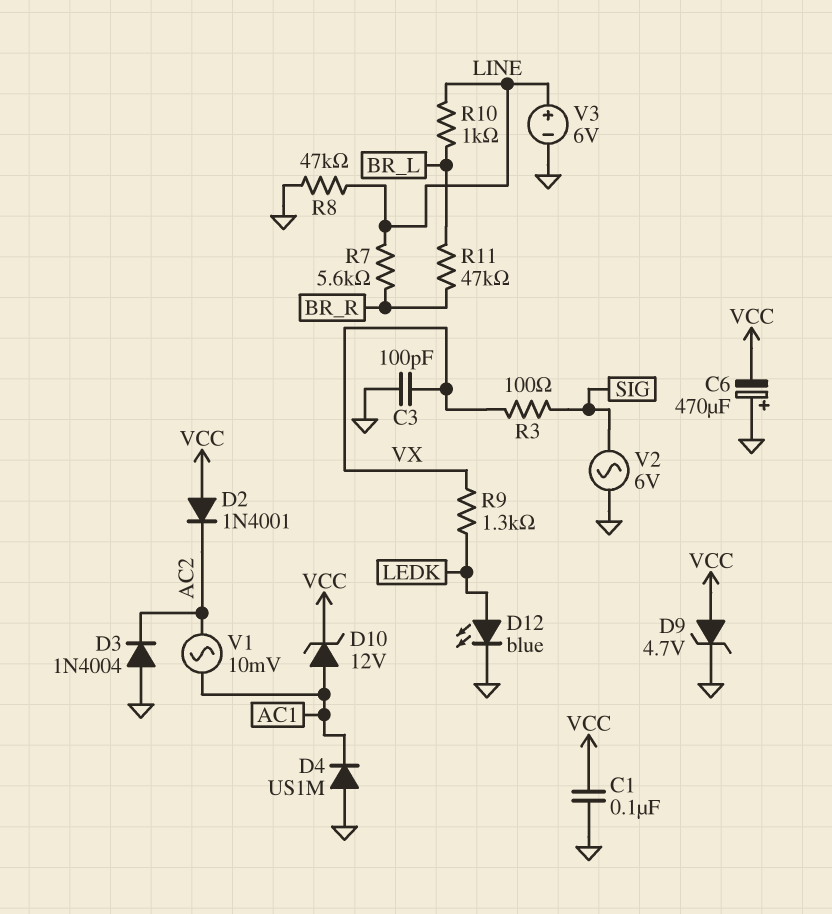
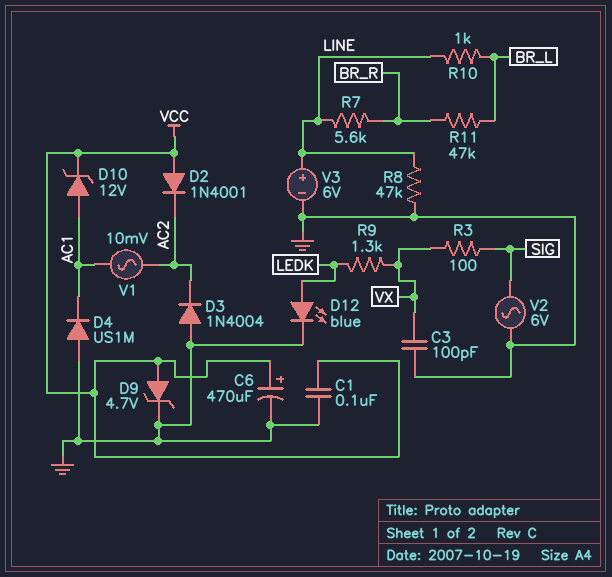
C6: 470uF (plus GND, minus VCC) -> 470uF (plus VCC, minus GND)

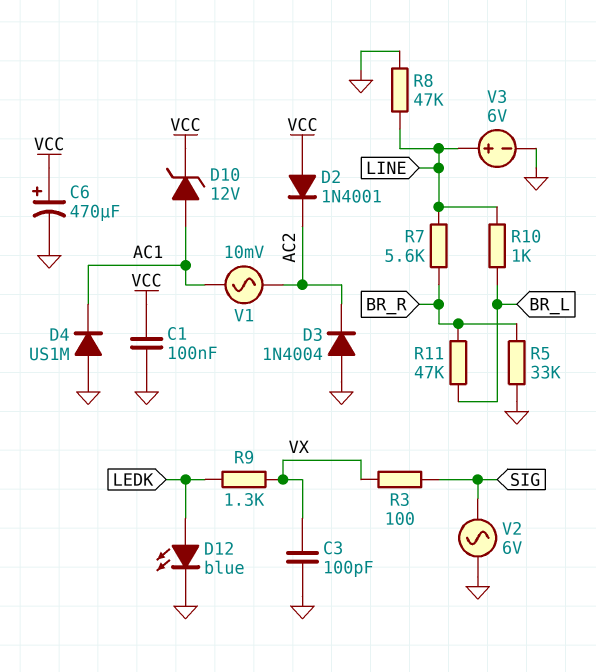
D9: zener 4.7V (A VCC, K GND) -> none
R5: none -> 33k (BR_R, GND)

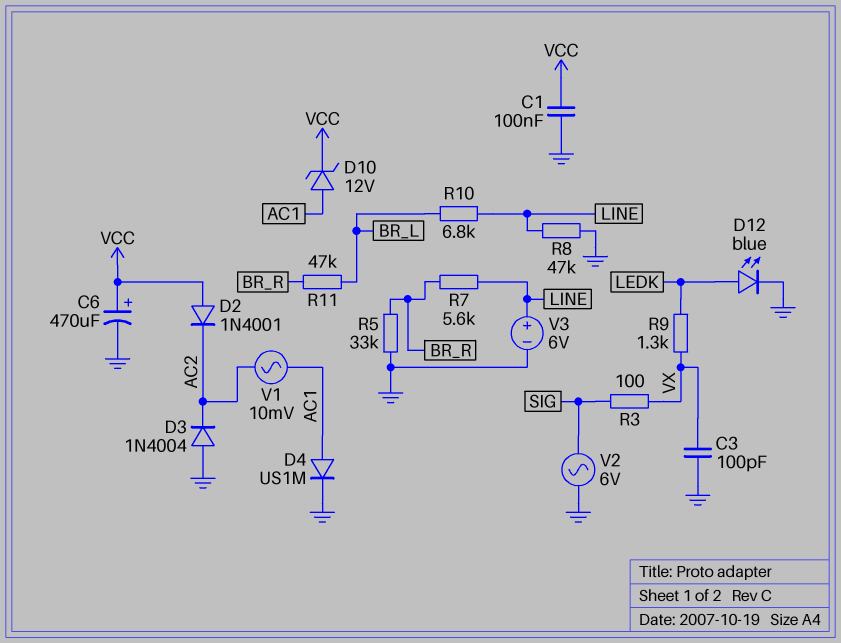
D4: diode US1M (A GND, K AC1) -> diode US1M (A AC1, K GND)
R10: 1k (BR_L, LINE) -> 6.8k (BR_L, LINE)

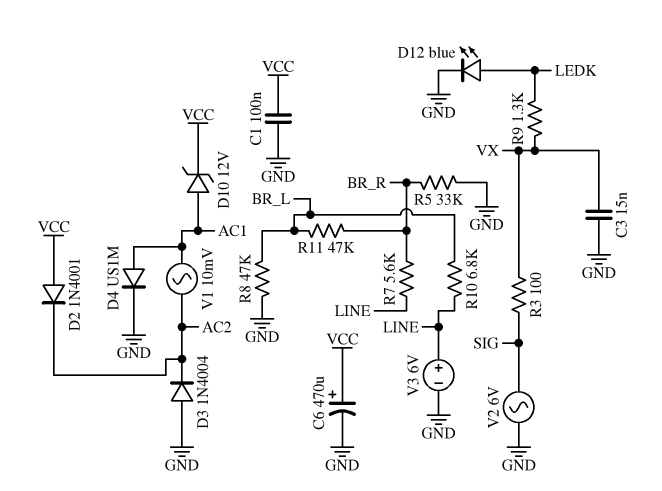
C3: 100pF (GND, VX) -> 15nF (GND, VX)
R8: 47k (GND, LINE) -> 47k (BR_L, GND)

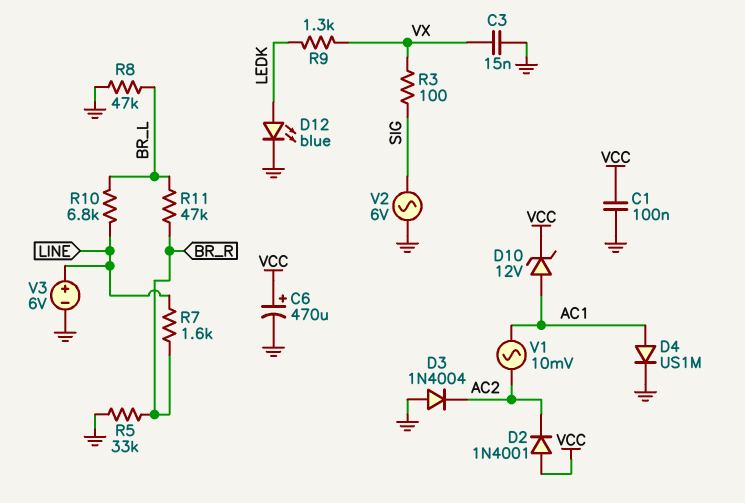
R7: 5.6k (BR_R, LINE) -> 1.6k (BR_R, LINE)

